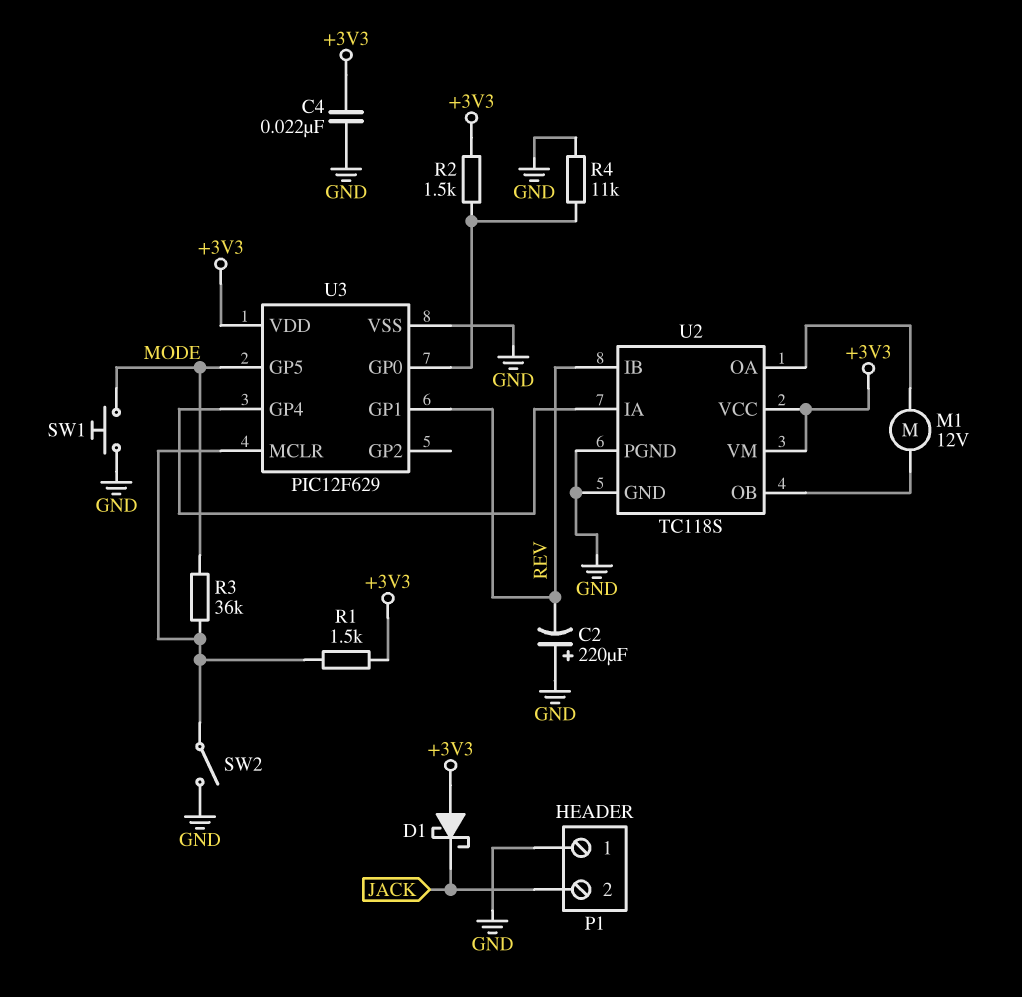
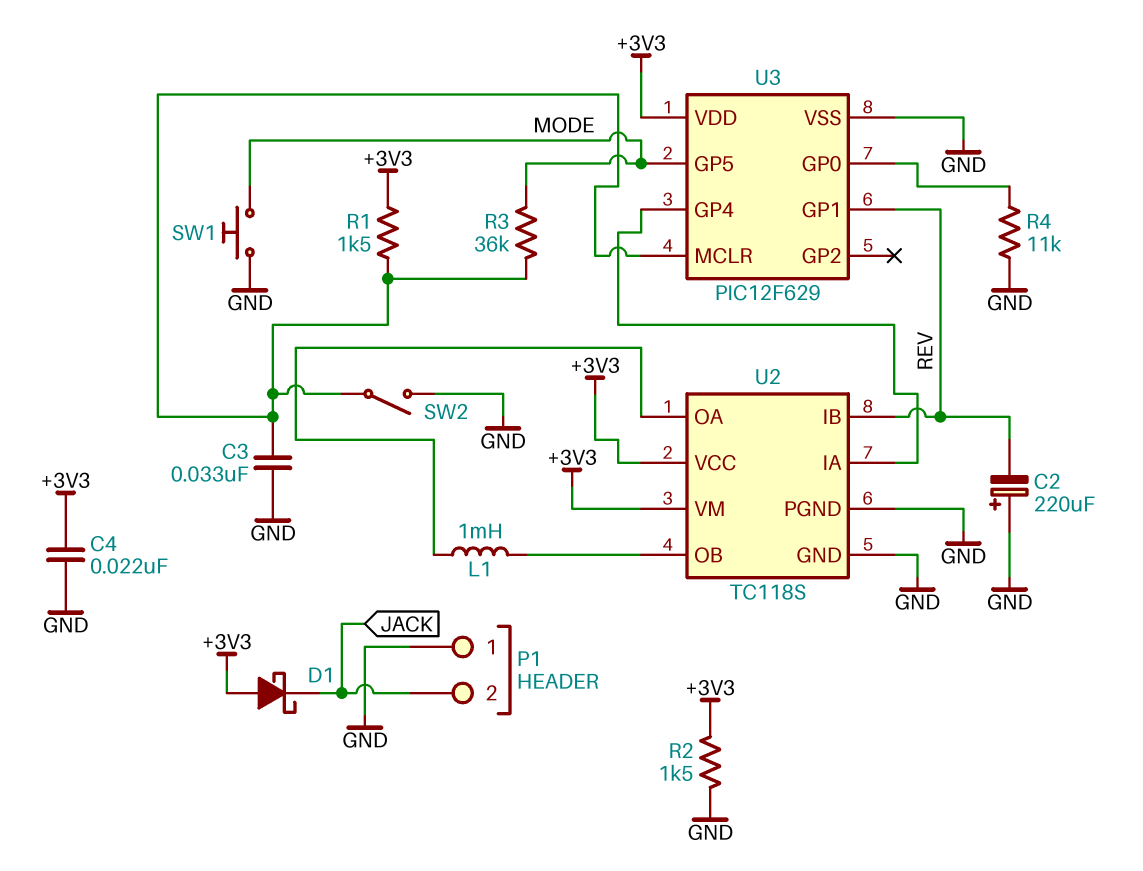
C3: none -> 33nF (GND, U3/MCLR)
L1: none -> 1mH (U2/OA, U2/OB)
M1: motor 12V (U2/OA, U2/OB) -> none
R2: 1.5k (+3V3, U3/GP0) -> 1.5k (+3V3, GND)

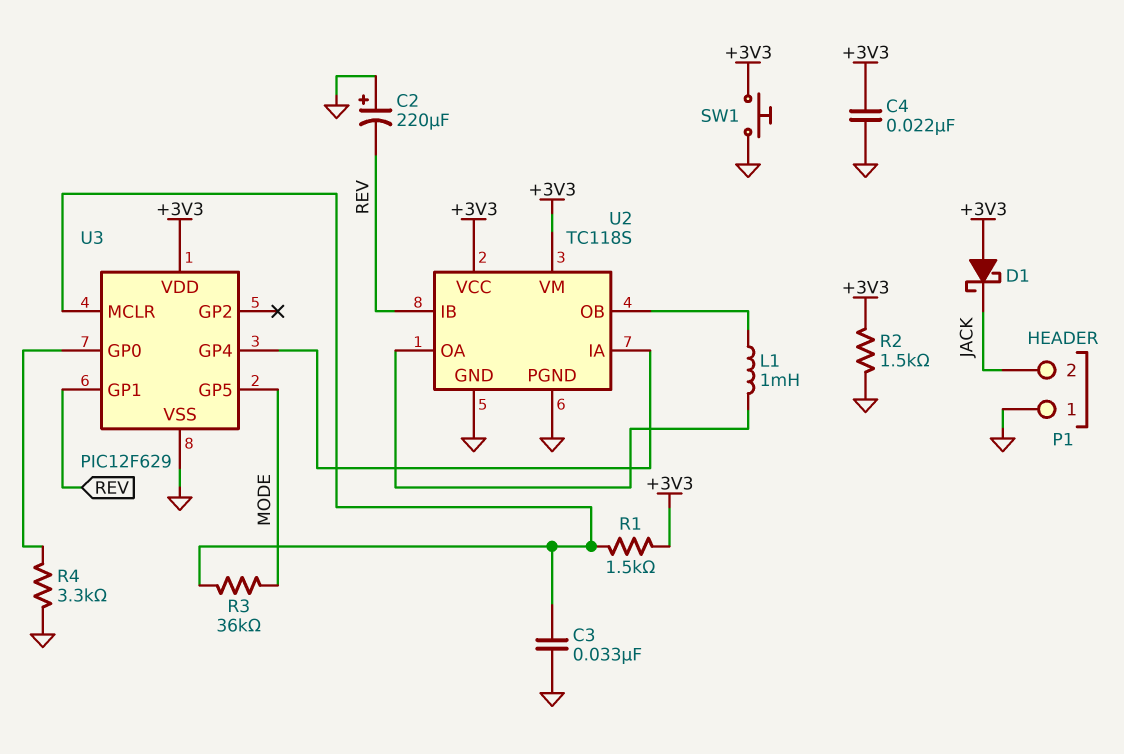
R4: 11k (GND, U3/GP0) -> 3.3k (GND, U3/GP0)
SW1: button (GND, MODE) -> button (+3V3, GND)
SW2: switch (GND, U3/MCLR) -> none

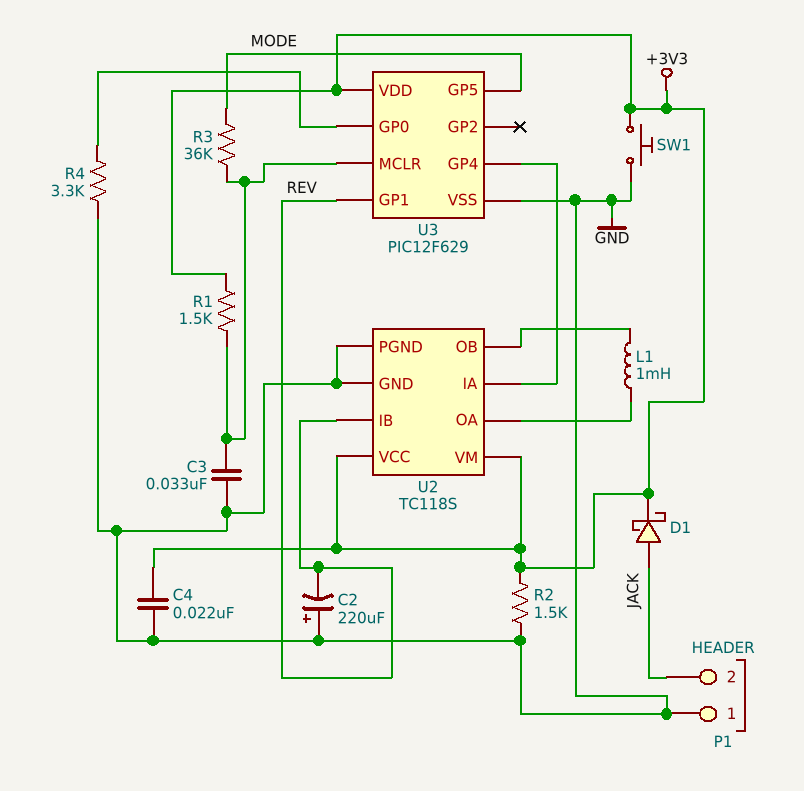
D1: schottky (A +3V3, K JACK) -> schottky (A JACK, K +3V3)

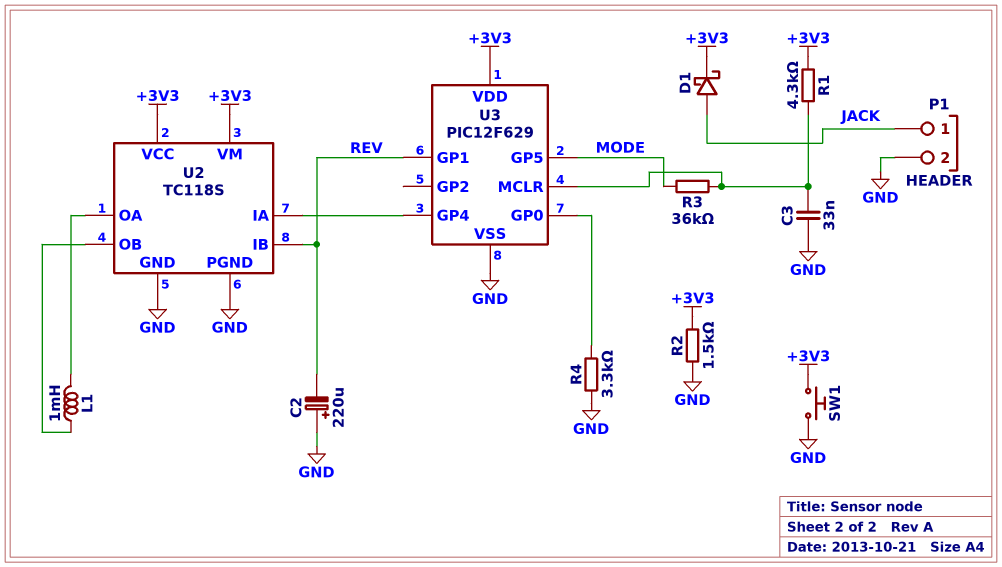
C4: 22nF (+3V3, GND) -> none
P1 pin 1: GND -> JACK
P1 pin 2: JACK -> GND
R1: 1.5k (+3V3, U3/MCLR) -> 4.3k (+3V3, U3/MCLR)

